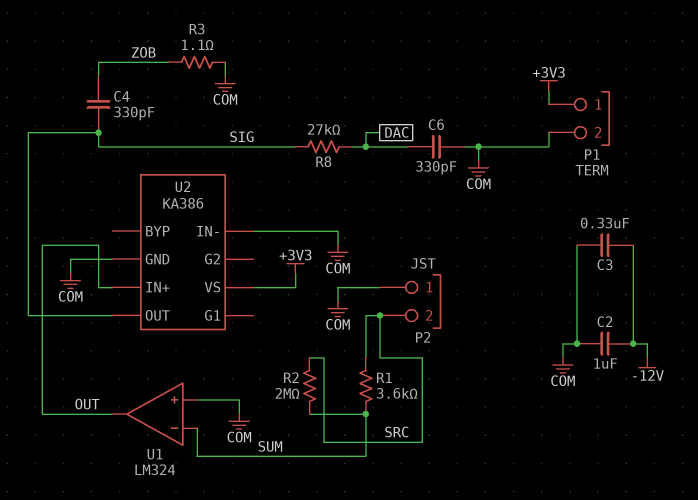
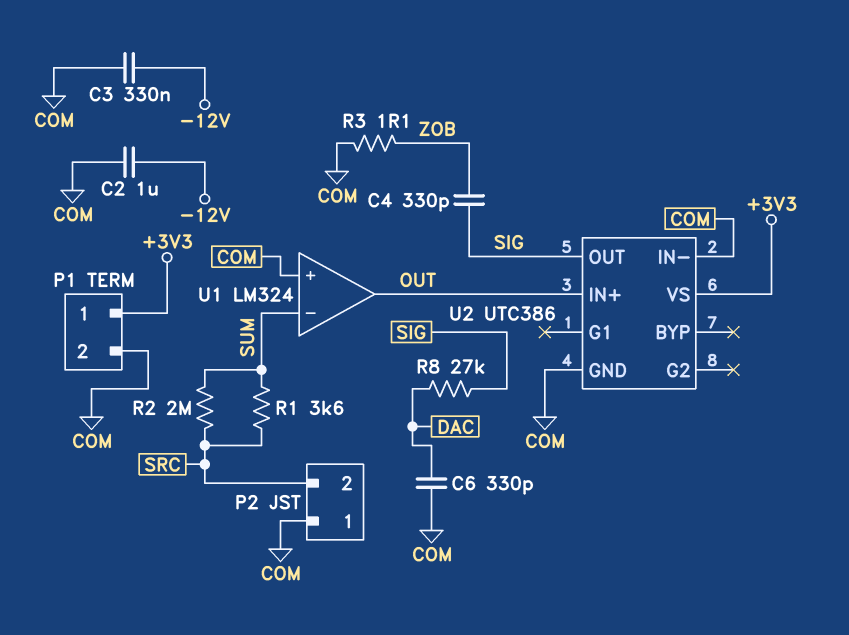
U2: KA386 -> UTC386

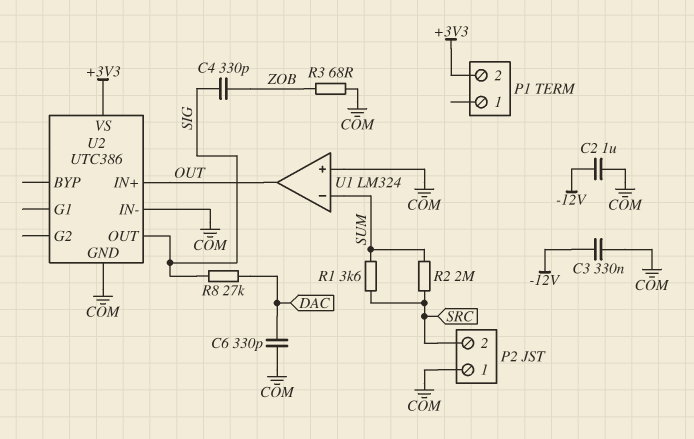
P1 pin 1: +3V3 -> none
P1 pin 2: COM -> +3V3
R3: 1.1 (COM, ZOB) -> 68 (COM, ZOB)

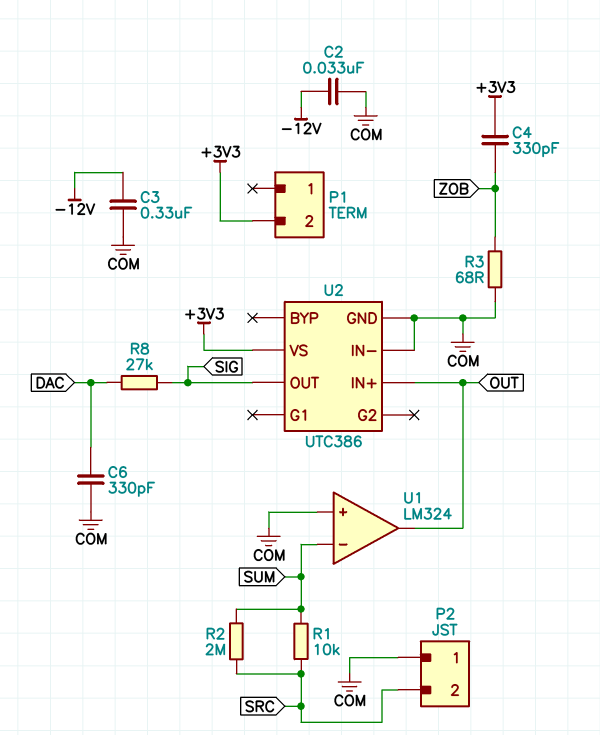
C2: 1uF (-12V, COM) -> 33nF (-12V, COM)
C4: 330pF (SIG, ZOB) -> 330pF (+3V3, ZOB)
R1: 3.6k (SRC, SUM) -> 10k (SRC, SUM)

